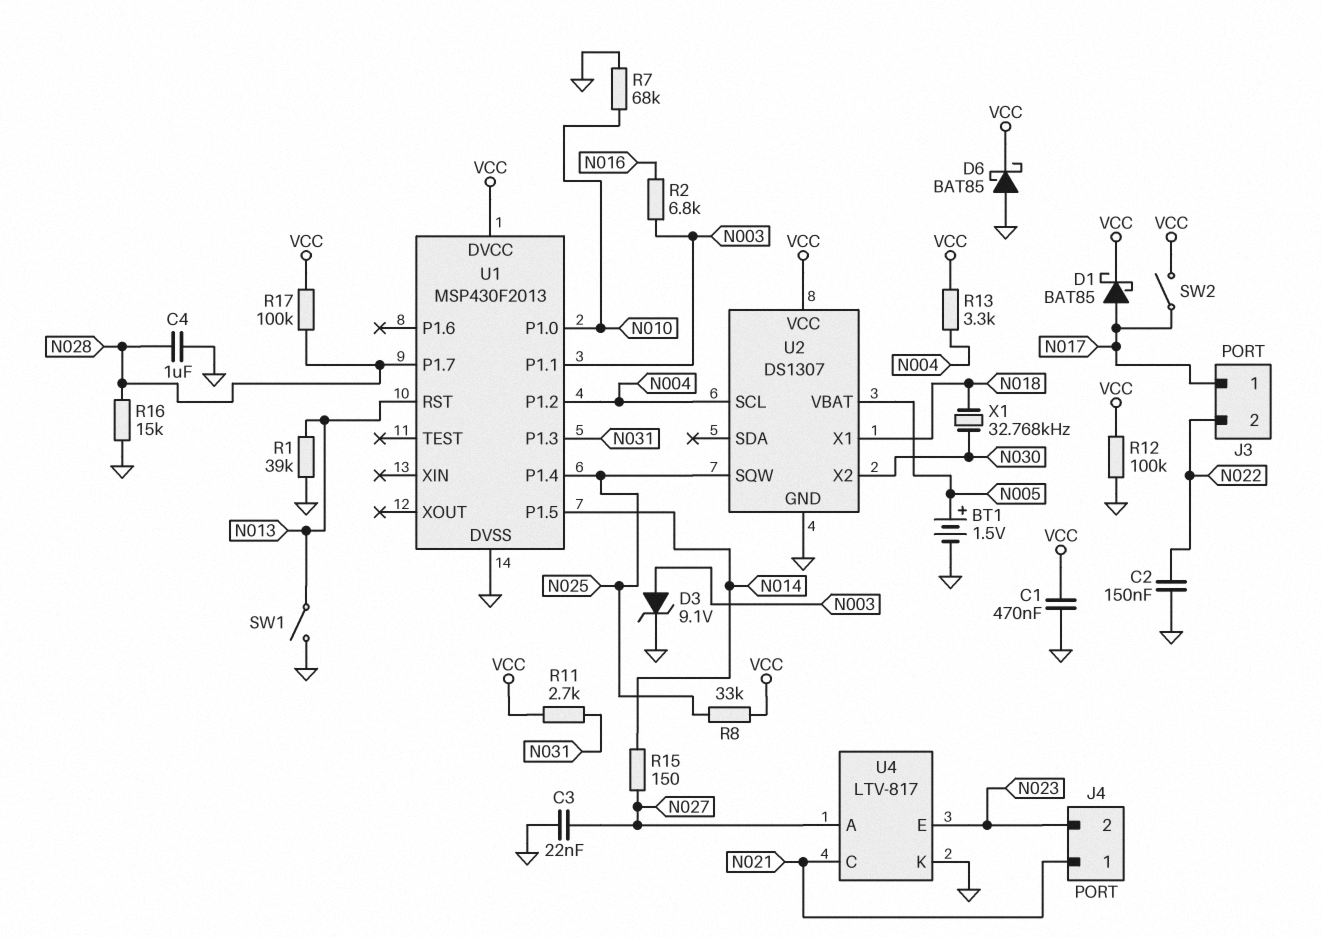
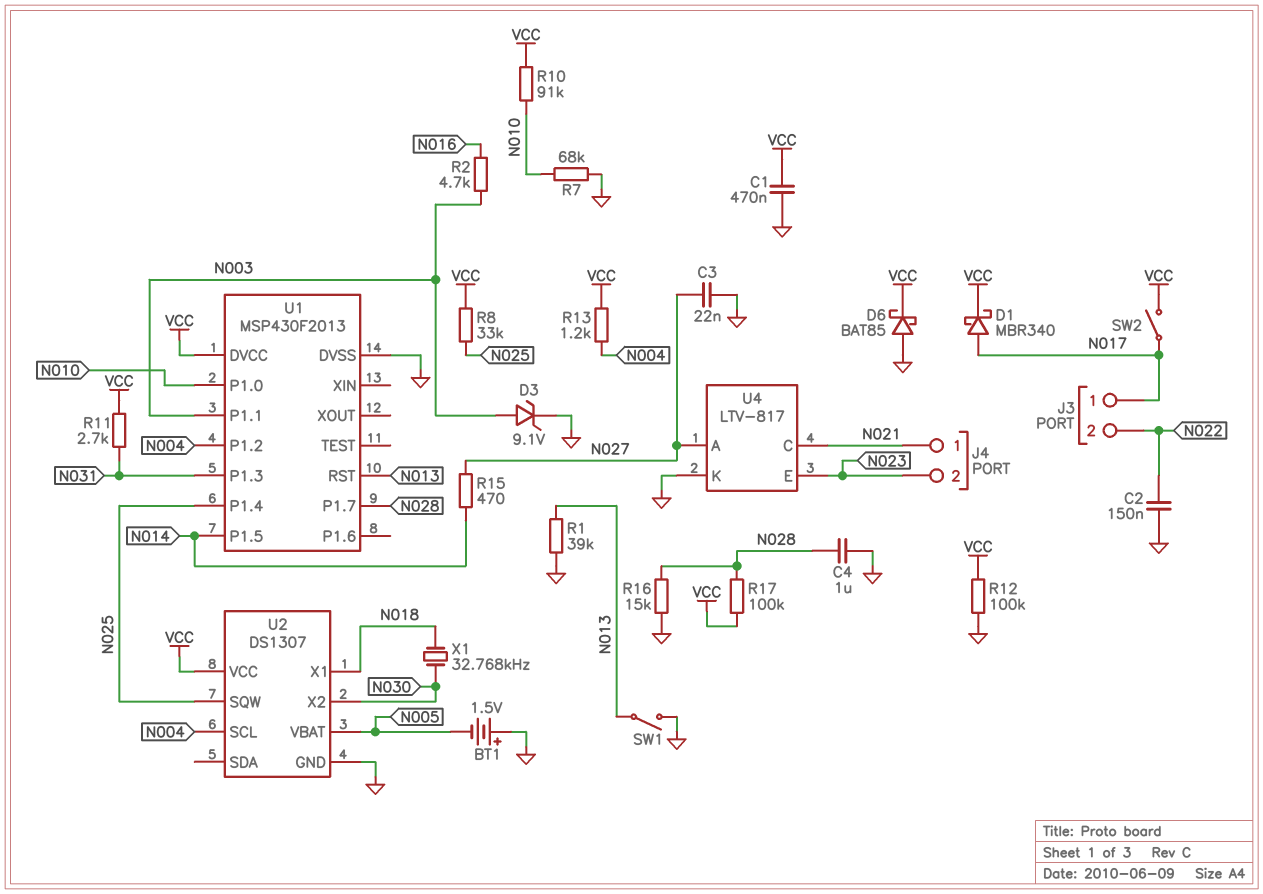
BT1: 1.5V (plus N005, minus GND) -> 1.5V (plus GND, minus N005)
D1: schottky BAT85 (A N017, K VCC) -> schottky MBR340 (A N017, K VCC)
R2: 6.8k (N003, N016) -> 4.7k (N003, N016)
R10: none -> 91k (N010, VCC)
R13: 3.3k (N004, VCC) -> 1.2k (N004, VCC)
R15: 150 (N014, N027) -> 470 (N014, N027)

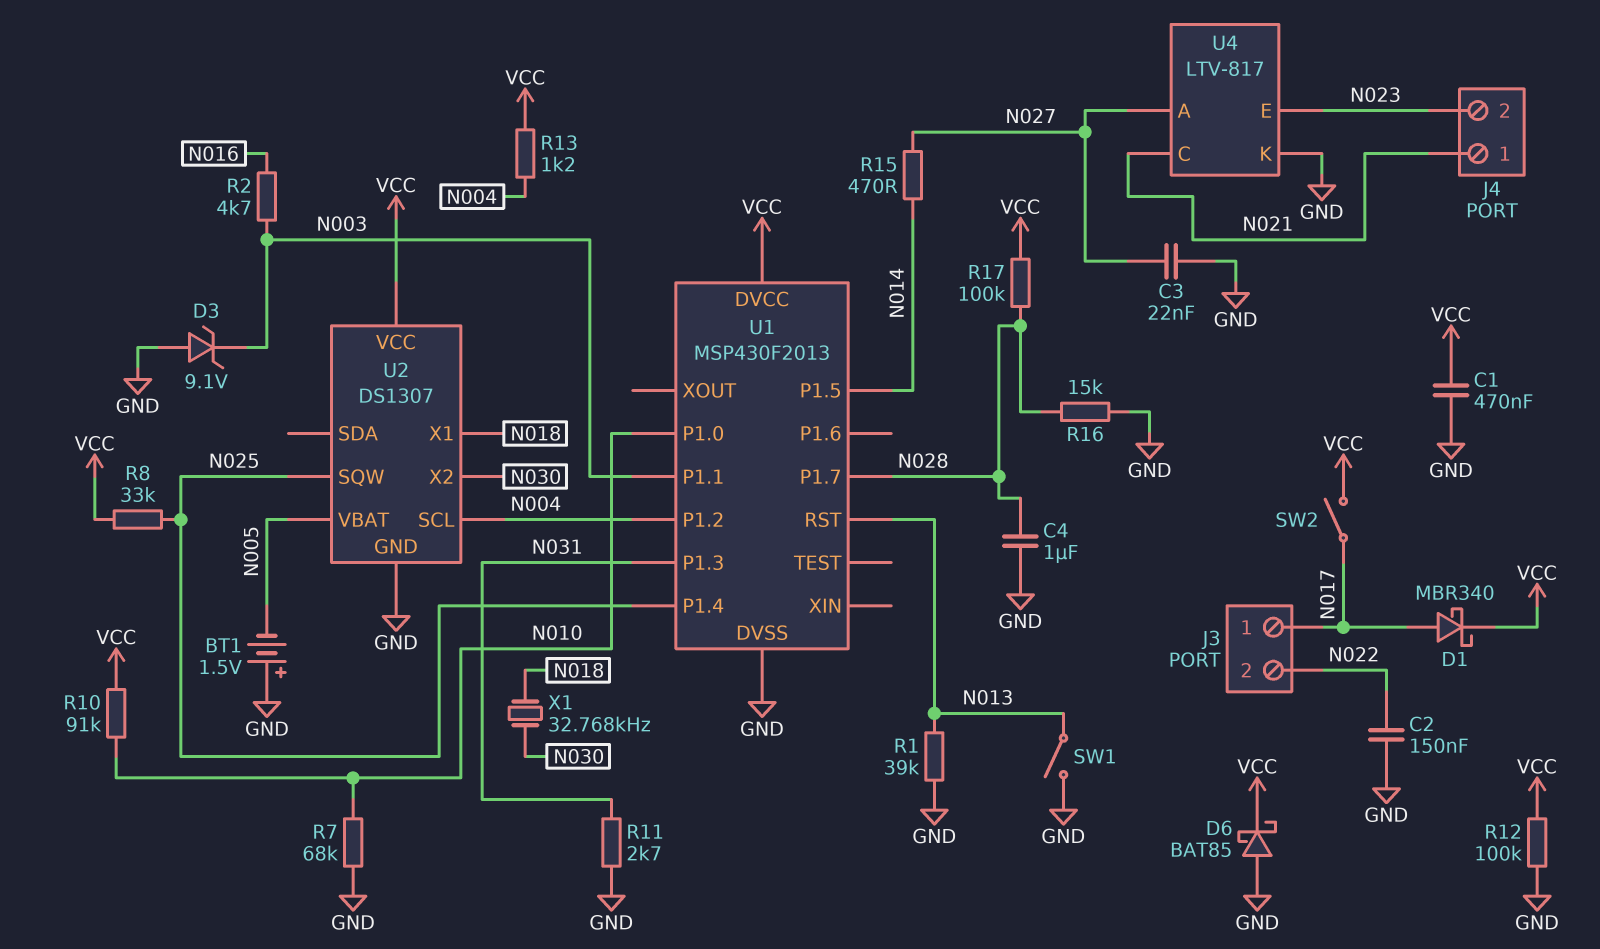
D3: zener 9.1V (A N003, K GND) -> zener 9.1V (A GND, K N003)
R11: 2.7k (N031, VCC) -> 2.7k (GND, N031)

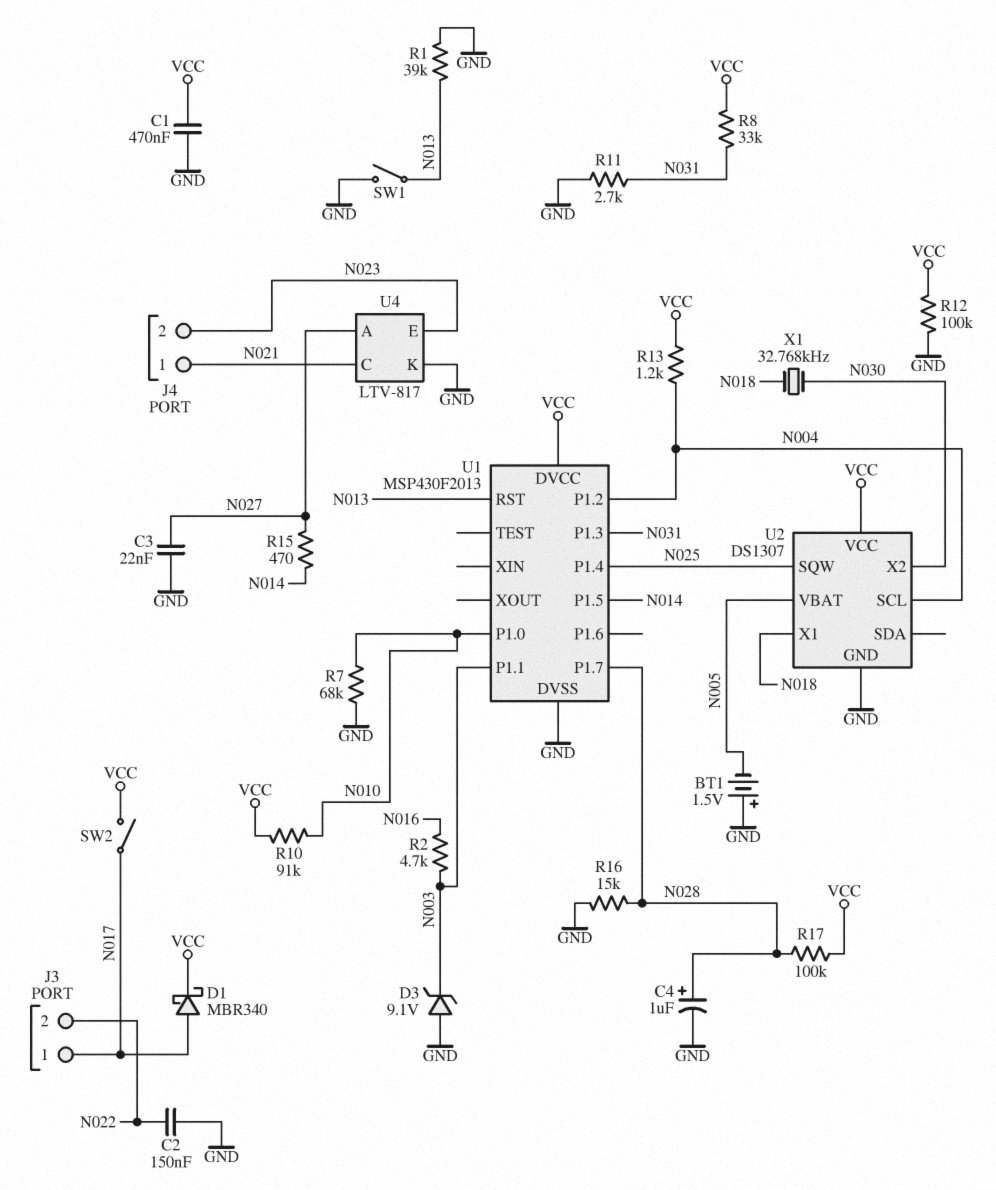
C4: 1uF (GND, N028) -> 1uF (plus N028, minus GND)
D6: schottky BAT85 (A GND, K VCC) -> none
R8: 33k (N025, VCC) -> 33k (N031, VCC)

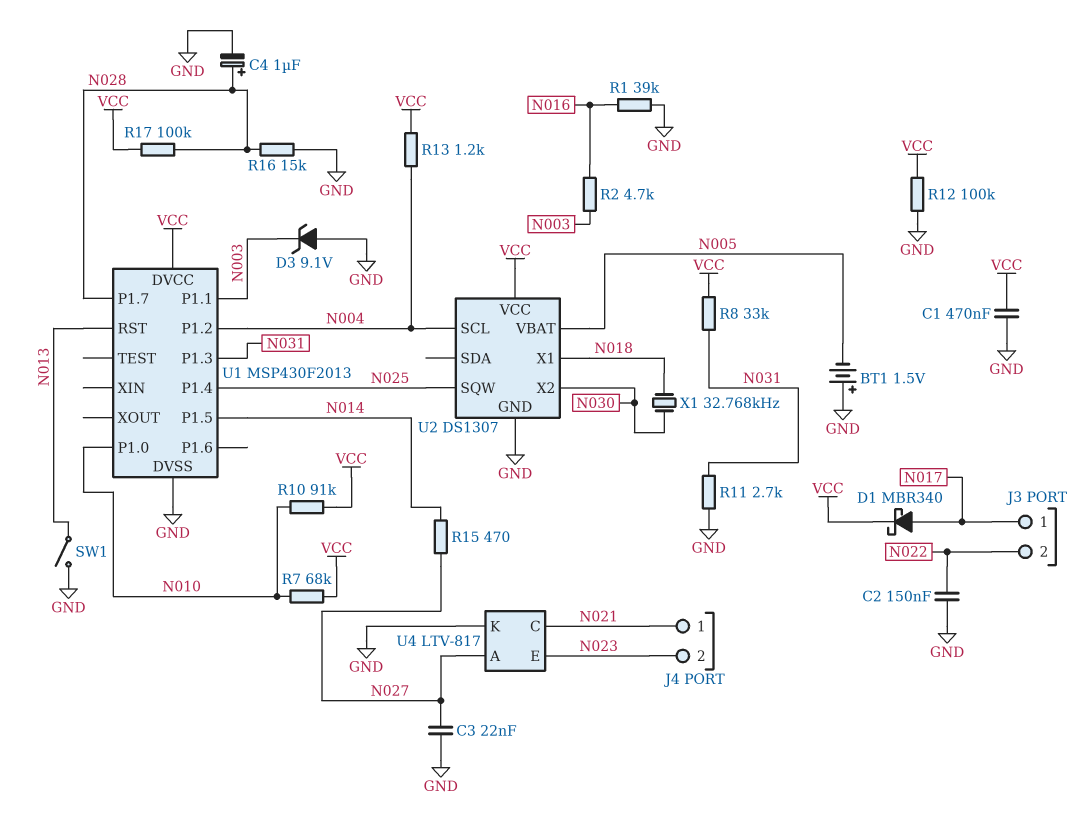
R1: 39k (GND, N013) -> 39k (GND, N016)
R7: 68k (GND, N010) -> 68k (N010, VCC)
SW2: switch (N017, VCC) -> none

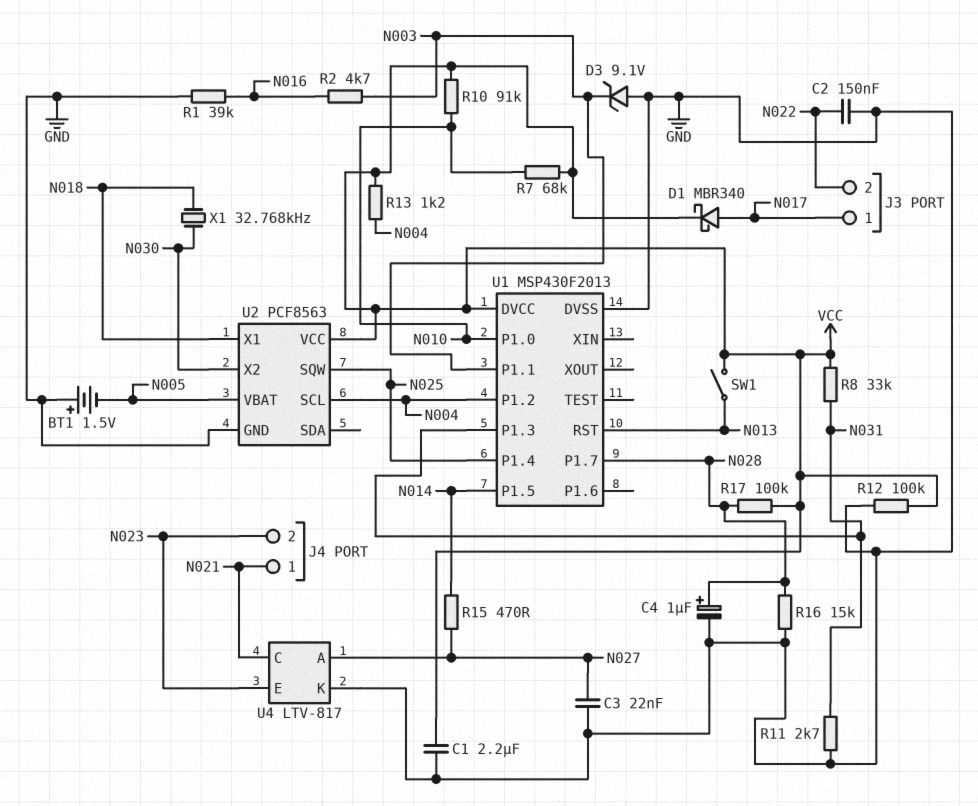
C1: 470nF (GND, VCC) -> 2.2uF (GND, VCC)
SW1: switch (GND, N013) -> switch (N013, VCC)
U2: DS1307 -> PCF8563

